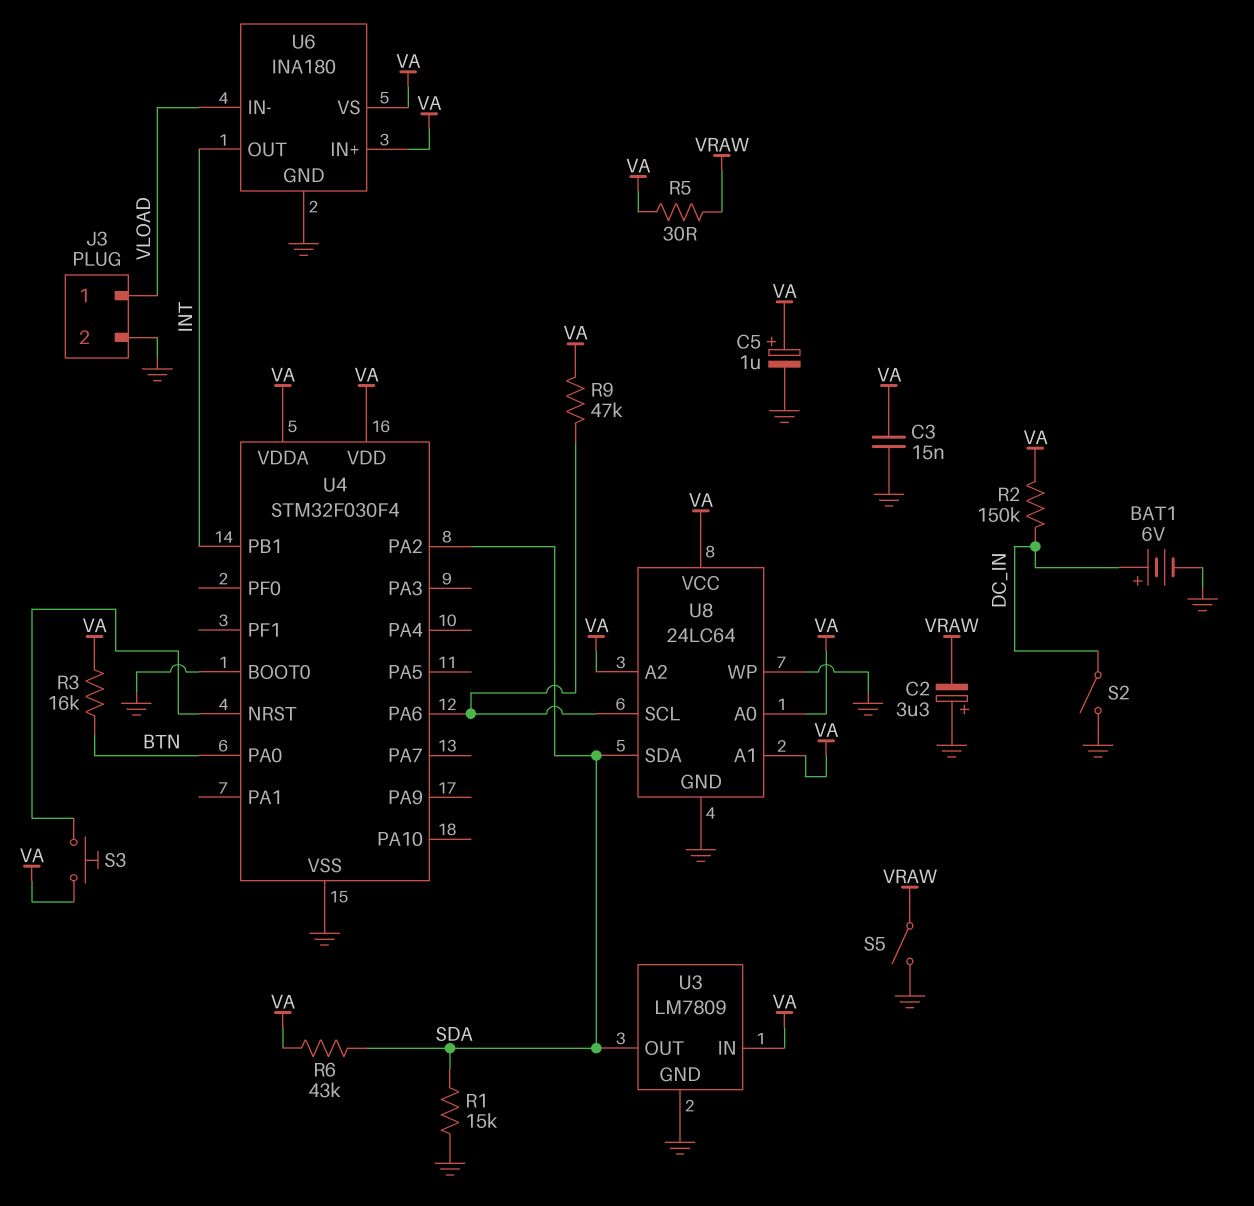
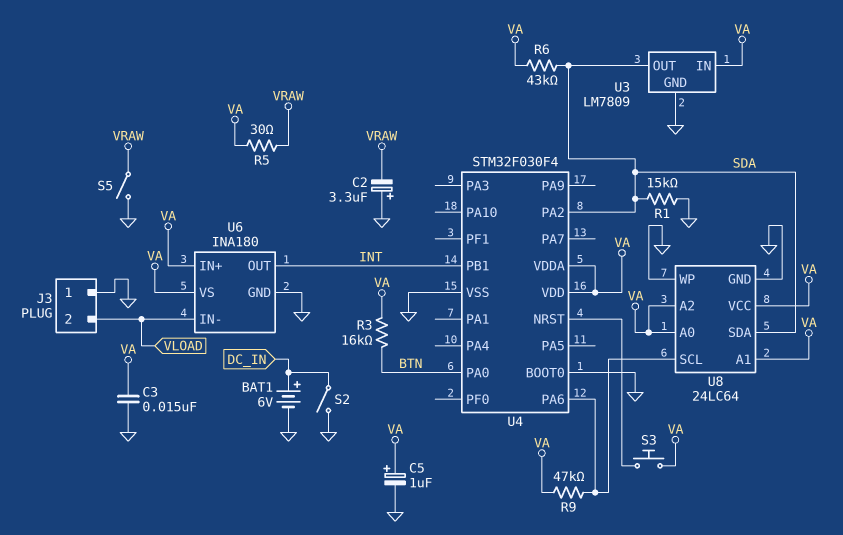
J3 pin 1: VLOAD -> GND
J3 pin 2: GND -> VLOAD
R2: 150k (DC_IN, VA) -> none

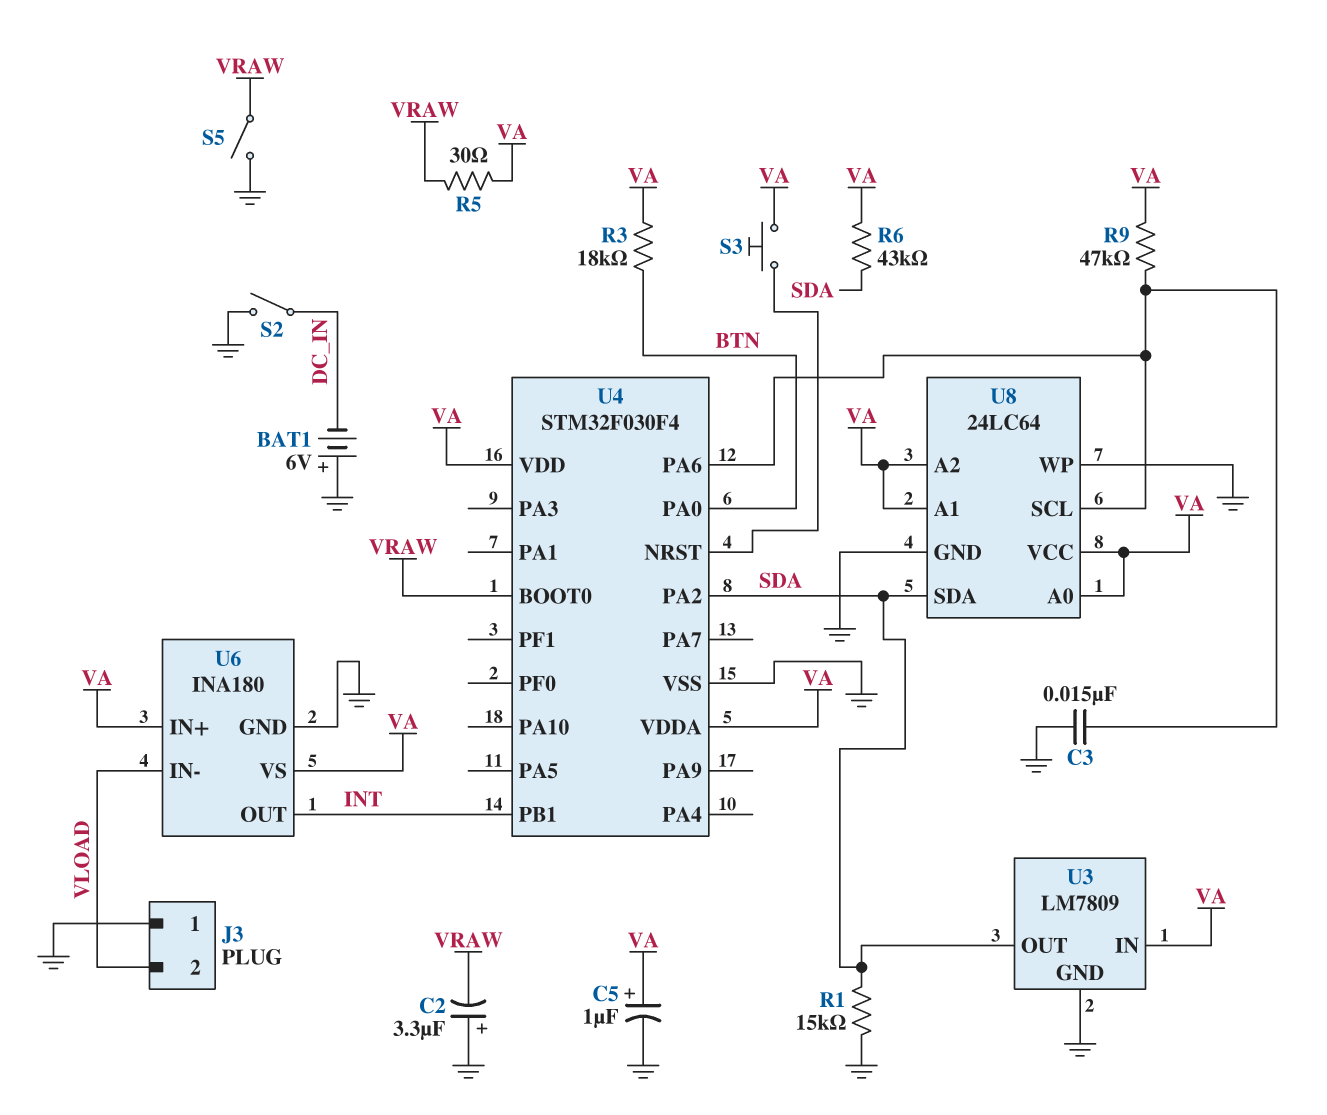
BAT1: 6V (plus DC_IN, minus GND) -> 6V (plus GND, minus DC_IN)
C3: 15nF (GND, VA) -> 15nF (GND, U4/PA6)
R3: 16k (BTN, VA) -> 18k (BTN, VA)
U4 pin BOOT0: GND -> VRAW

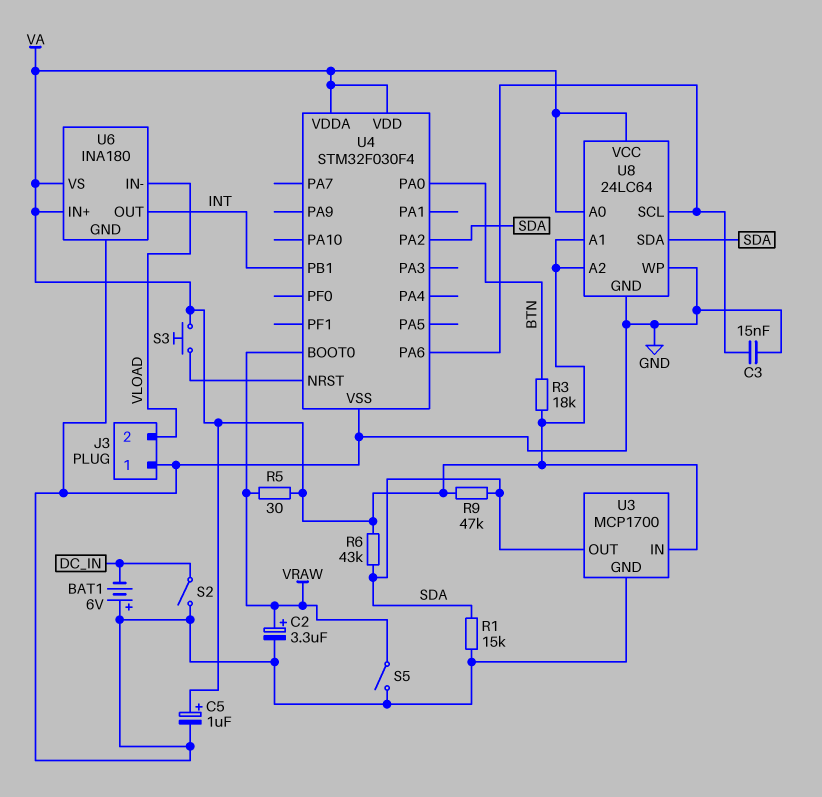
C2: 3.3uF (plus GND, minus VRAW) -> 3.3uF (plus VRAW, minus GND)
R9: 47k (U4/PA6, VA) -> 47k (SDA, VA)
U3: LM7809 -> MCP1700

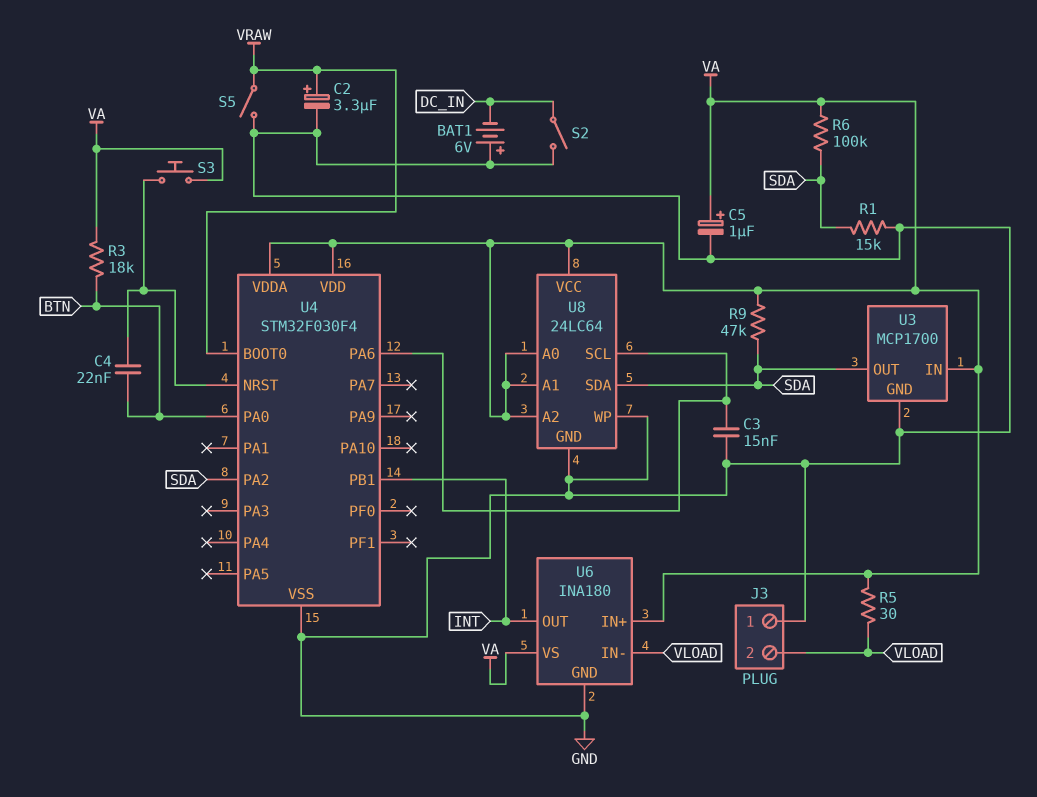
C4: none -> 22nF (BTN, U4/NRST)
R5: 30 (VA, VRAW) -> 30 (VA, VLOAD)
R6: 43k (SDA, VA) -> 100k (SDA, VA)

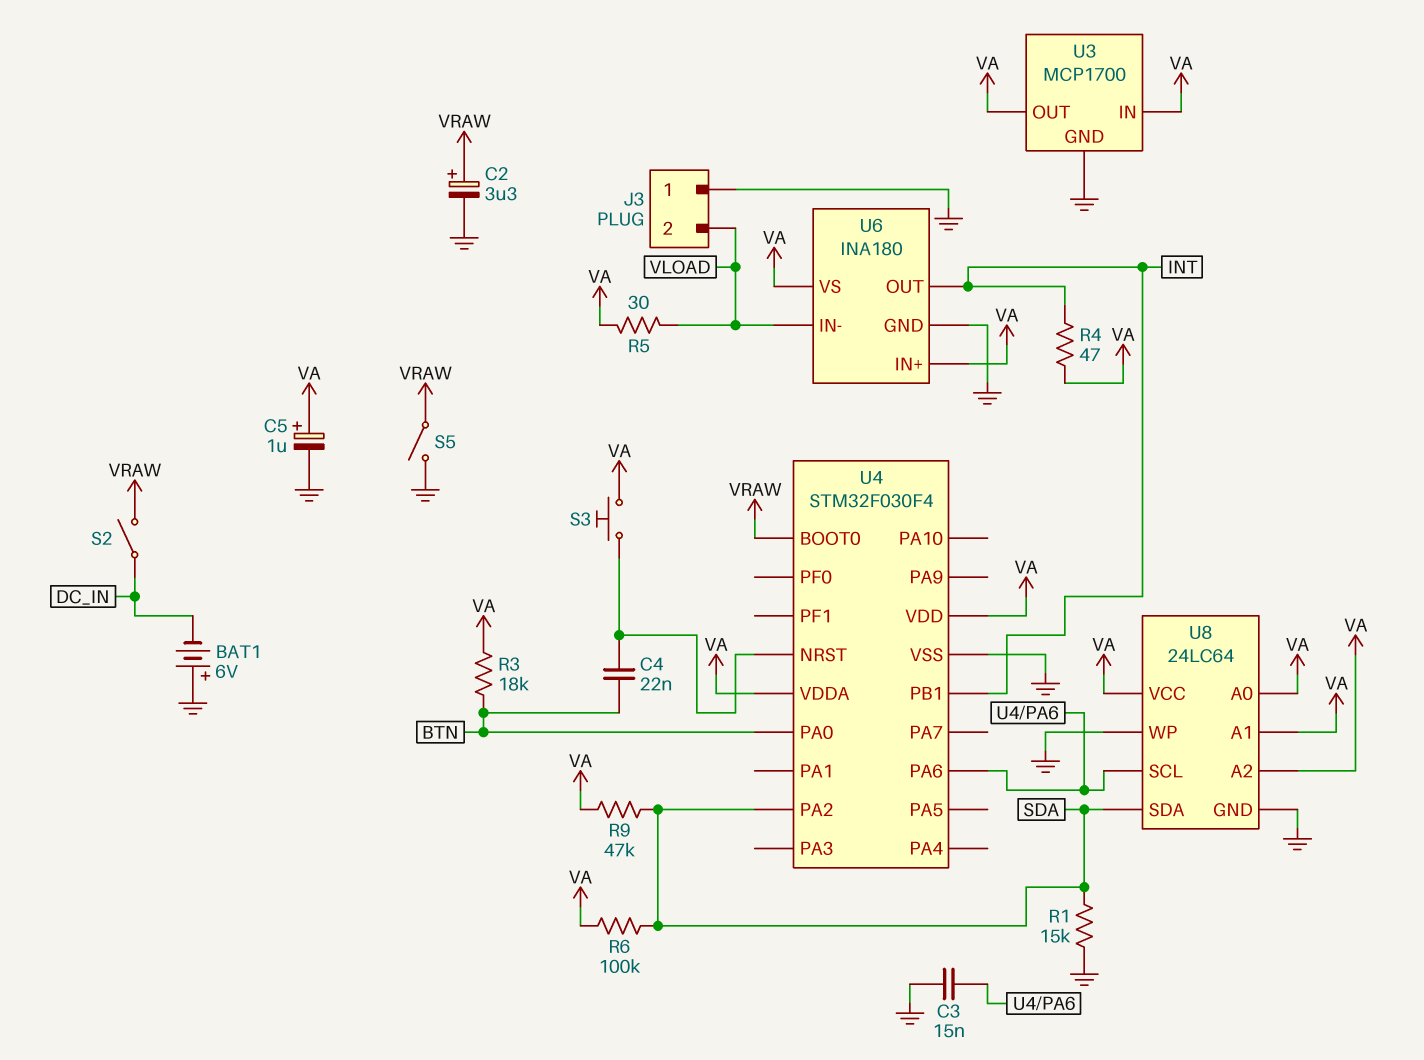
R4: none -> 47 (INT, VA)
S2: switch (DC_IN, GND) -> switch (DC_IN, VRAW)
U3 pin OUT: SDA -> VA

